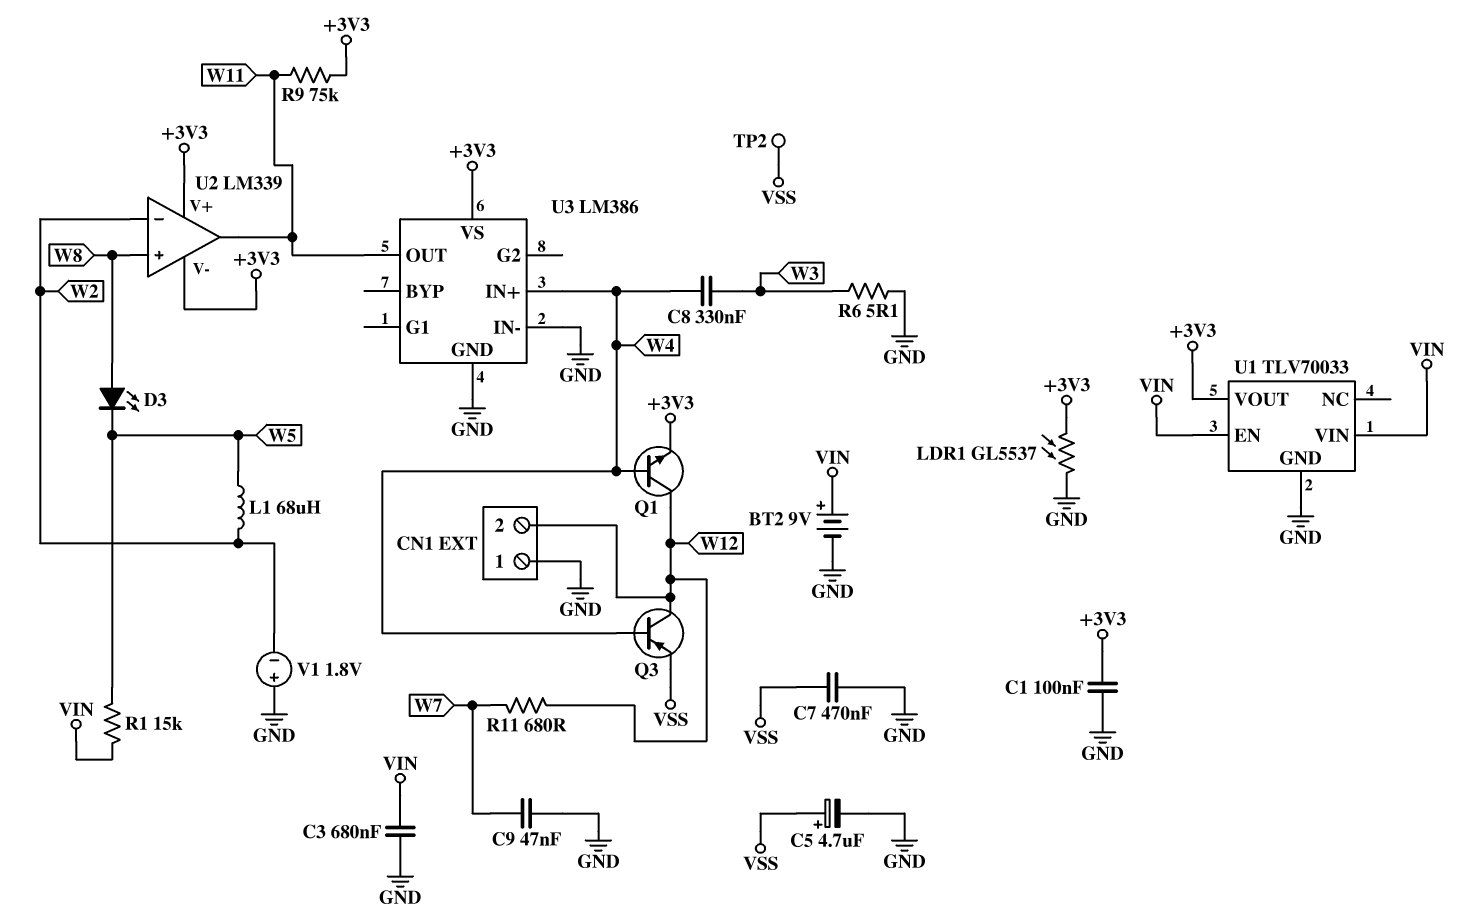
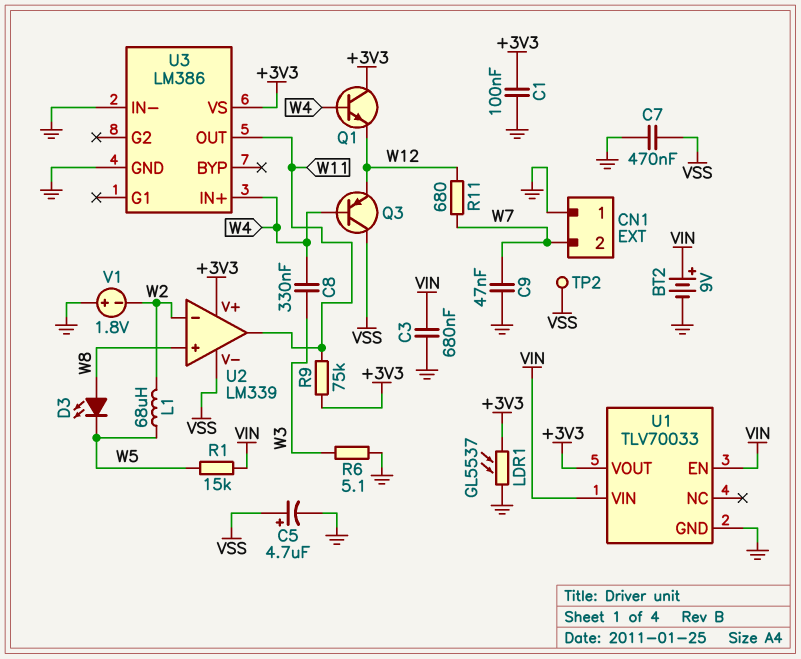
CN1 pin 2: W12 -> W7
Q1: NPN (B W4, C W12, E +3V3) -> NPN (B W4, C +3V3, E W12)
Q3: PNP (B W4, C W12, E VSS) -> PNP (B W4, C VSS, E W12)
U2 pin V-: +3V3 -> VSS

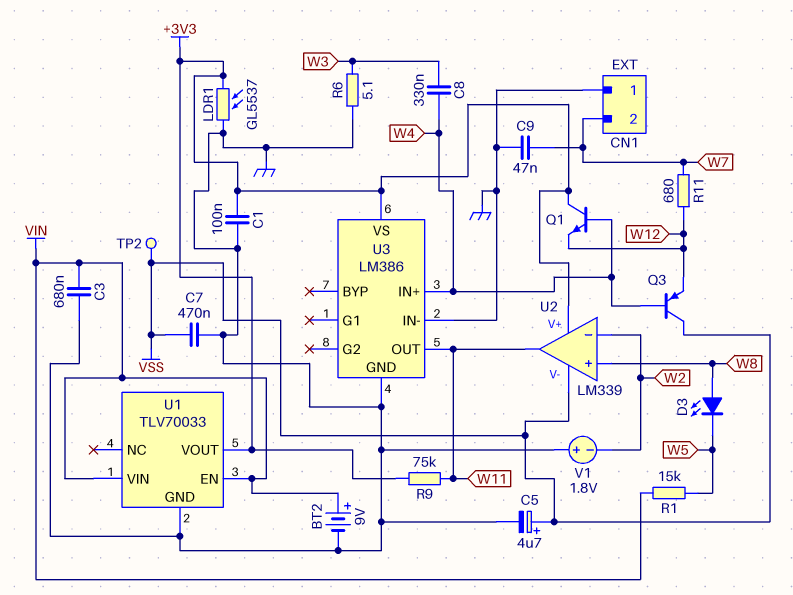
L1: 68uH (W2, W5) -> none

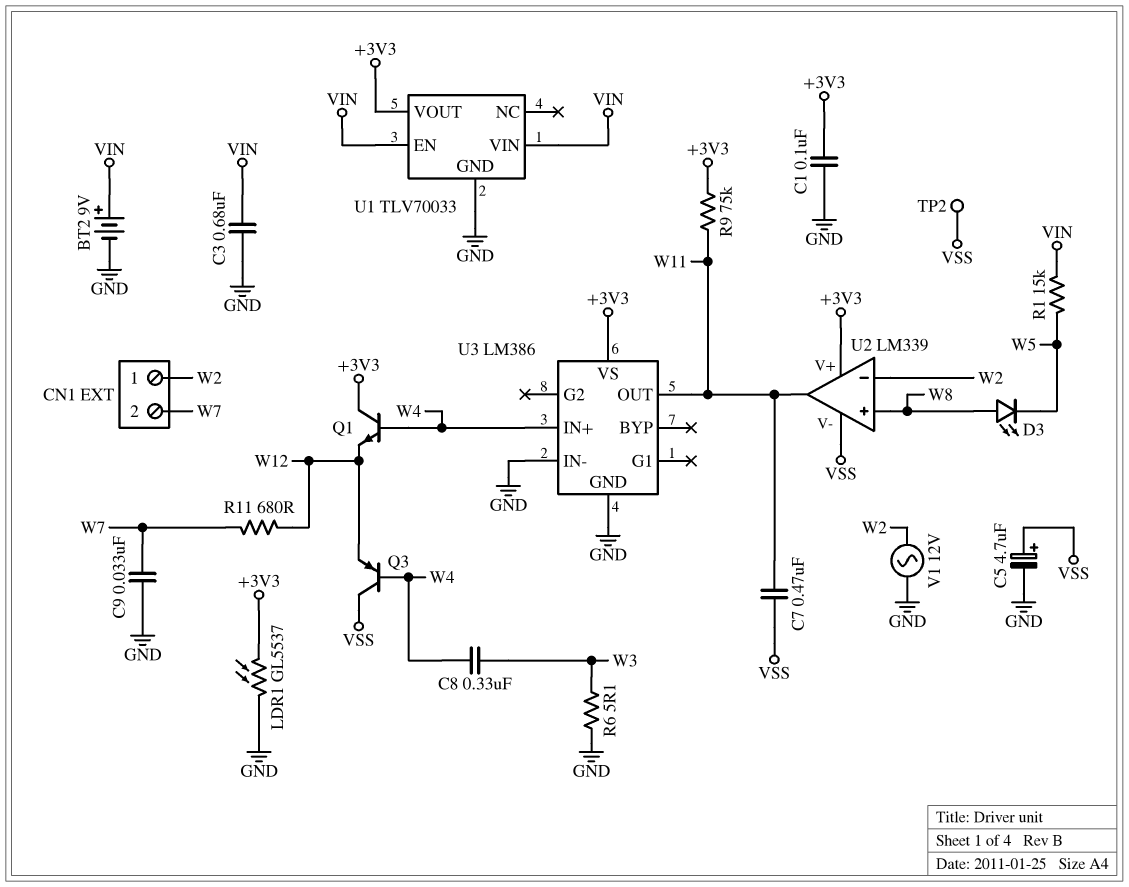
C7: 470nF (GND, VSS) -> 470nF (VSS, W11)
C9: 47nF (GND, W7) -> 33nF (GND, W7)
CN1 pin 1: GND -> W2
V1: 1.8V (plus GND, minus W2) -> AC 12V (GND, W2)

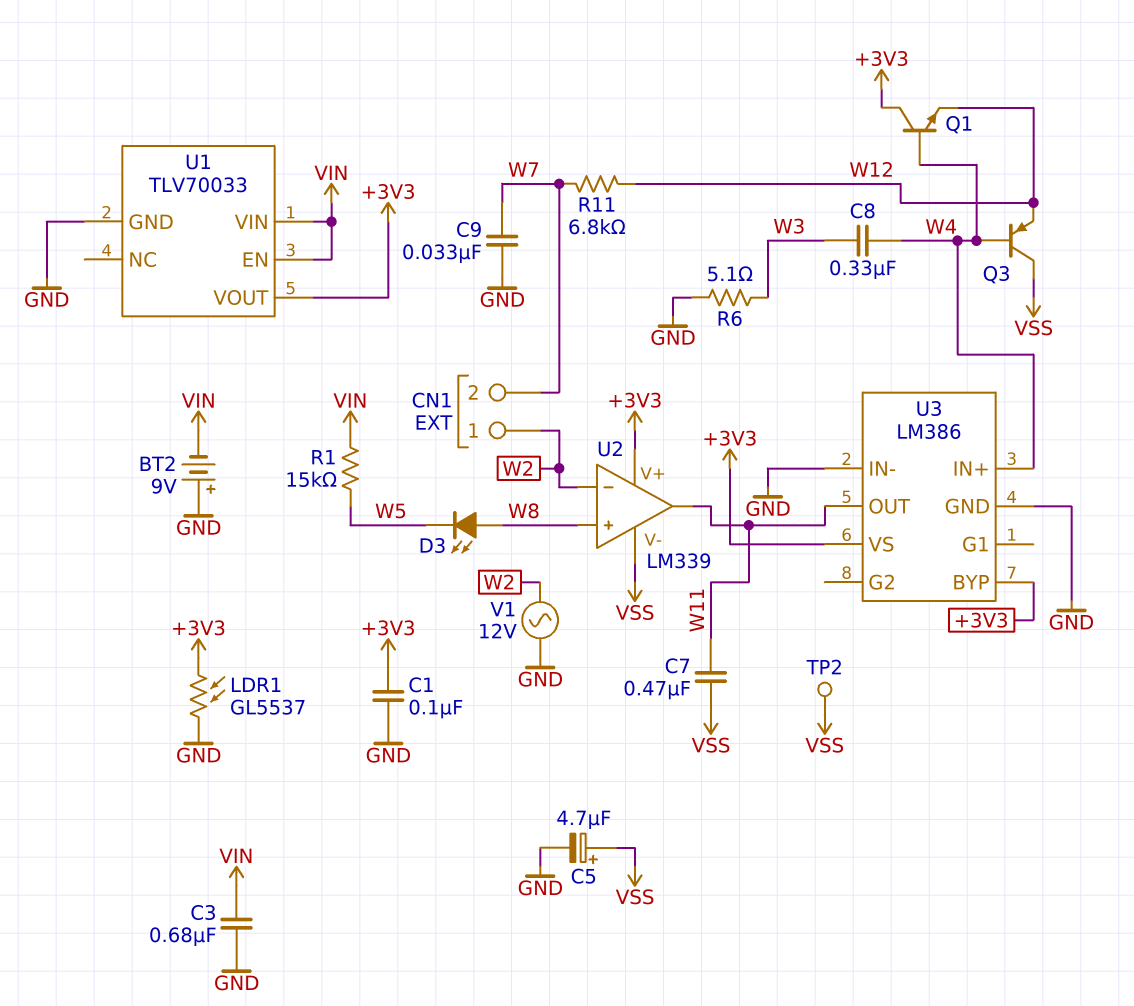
BT2: 9V (plus VIN, minus GND) -> 9V (plus GND, minus VIN)
R9: 75k (+3V3, W11) -> none
R11: 680 (W7, W12) -> 6.8k (W7, W12)
U3 pin BYP: none -> +3V3

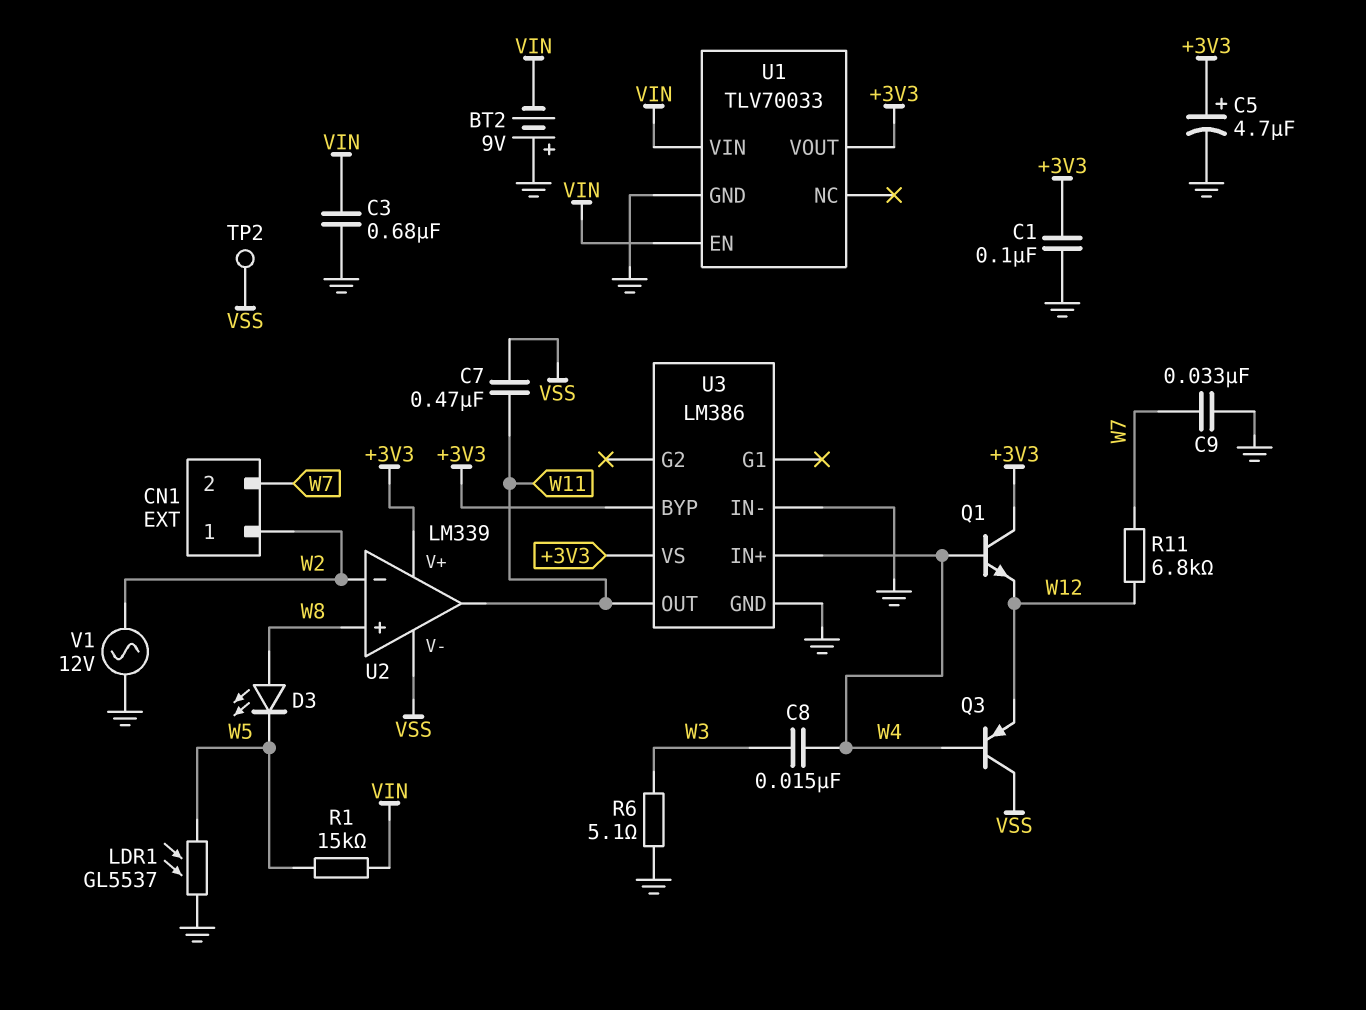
C5: 4.7uF (plus VSS, minus GND) -> 4.7uF (plus +3V3, minus GND)
C8: 330nF (W3, W4) -> 15nF (W3, W4)
LDR1: GL5537 (+3V3, GND) -> GL5537 (GND, W5)

